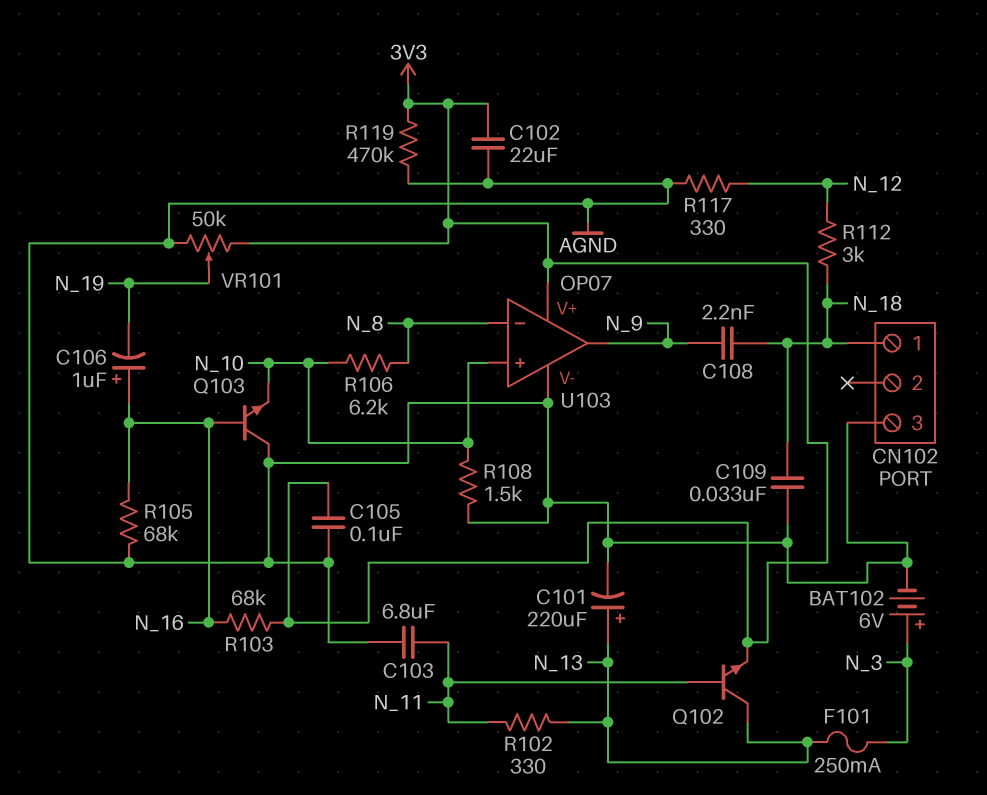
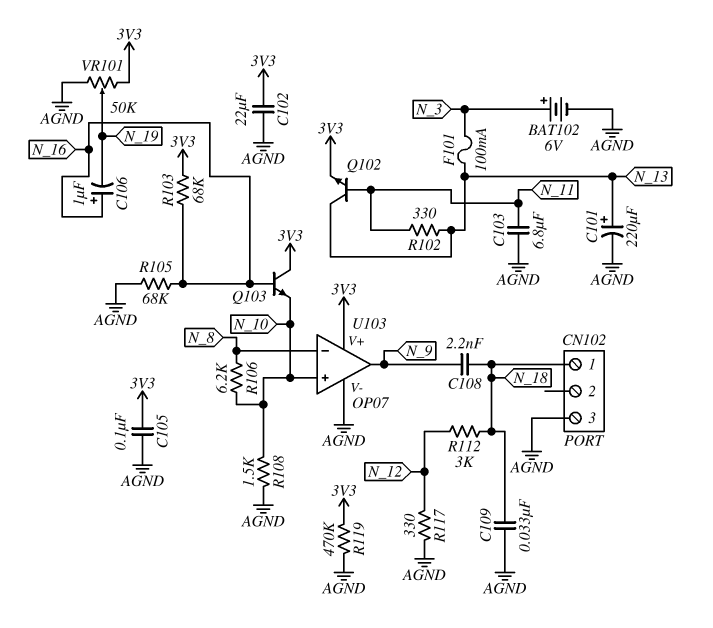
F101: 250mA (N_3, N_13) -> 100mA (N_3, N_13)
Q103: NPN (B N_16, C AGND, E N_10) -> NPN (B N_16, C 3V3, E N_10)

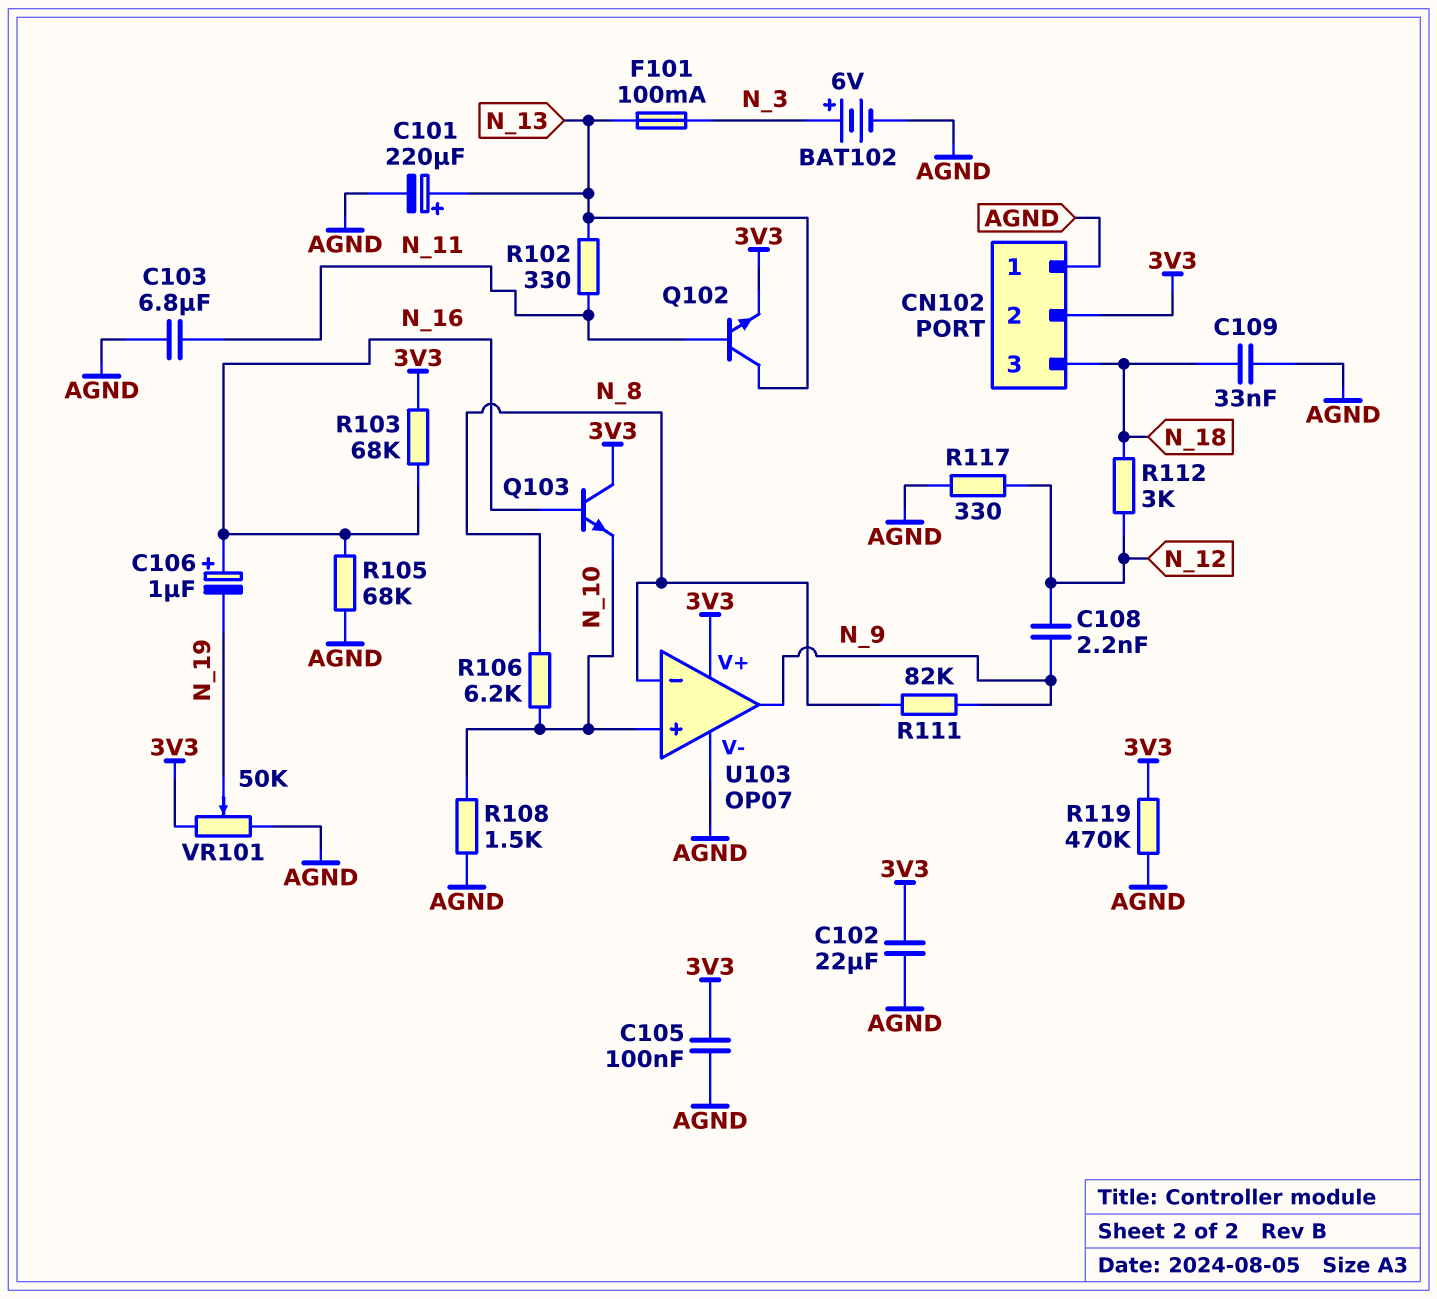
C108: 2.2nF (N_9, N_18) -> 2.2nF (N_9, N_12)
CN102 pin 1: N_18 -> AGND
CN102 pin 2: none -> 3V3
CN102 pin 3: AGND -> N_18
R111: none -> 82k (N_8, N_9)

